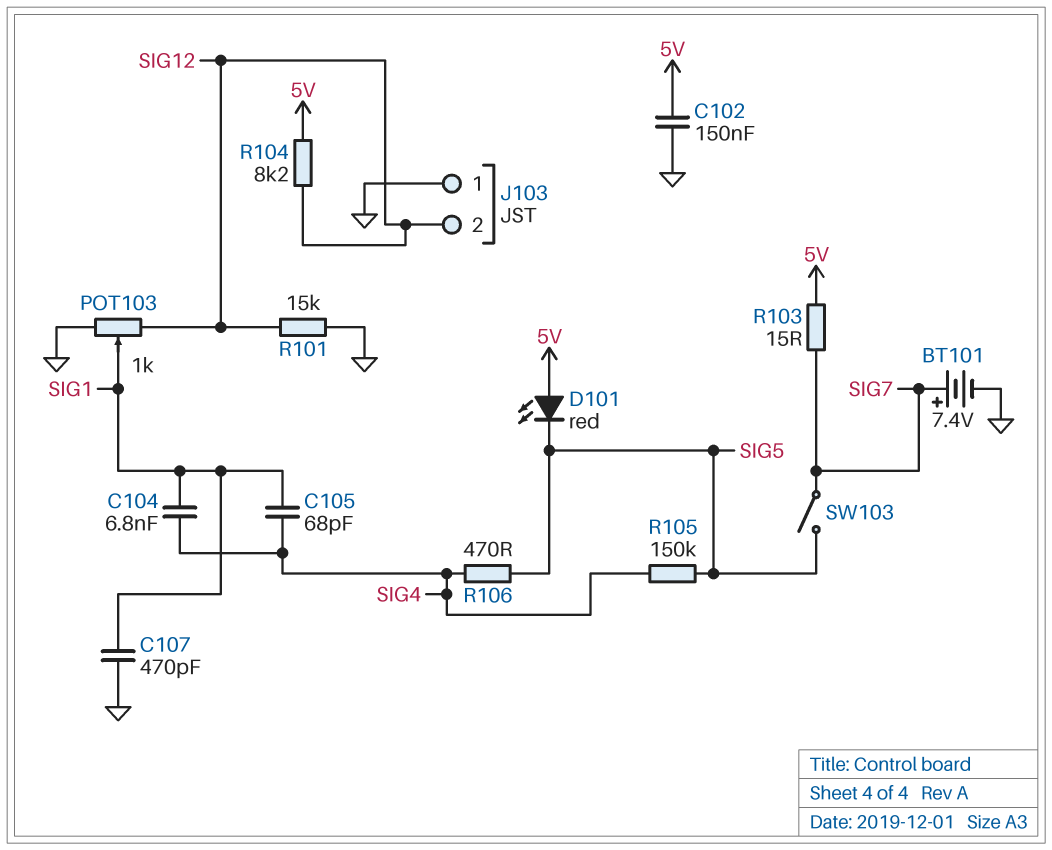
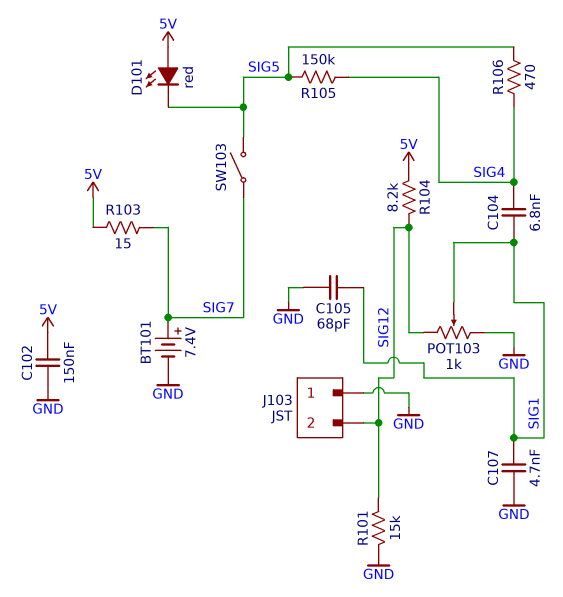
C105: 68pF (SIG1, SIG4) -> 68pF (GND, SIG1)
C107: 470pF (GND, SIG1) -> 4.7nF (GND, SIG1)

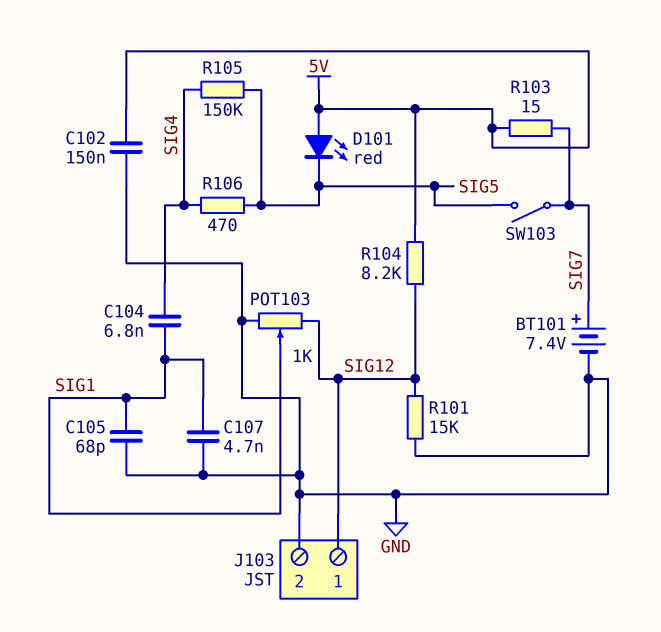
J103 pin 1: GND -> SIG12
J103 pin 2: SIG12 -> GND

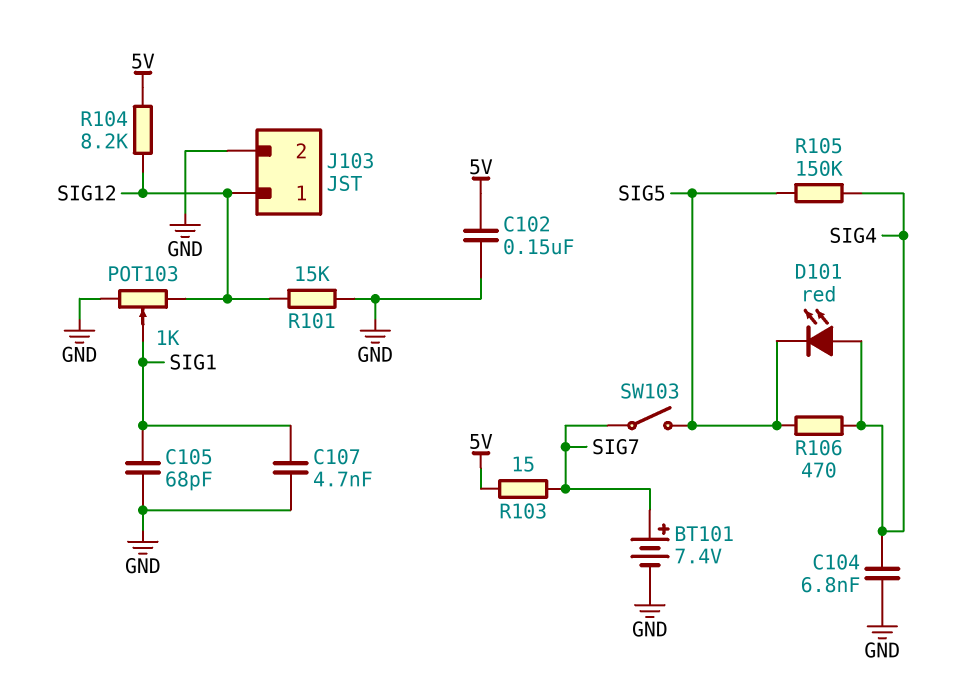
C104: 6.8nF (SIG1, SIG4) -> 6.8nF (GND, SIG4)
D101: LED red (A 5V, K SIG5) -> LED red (A SIG4, K SIG5)

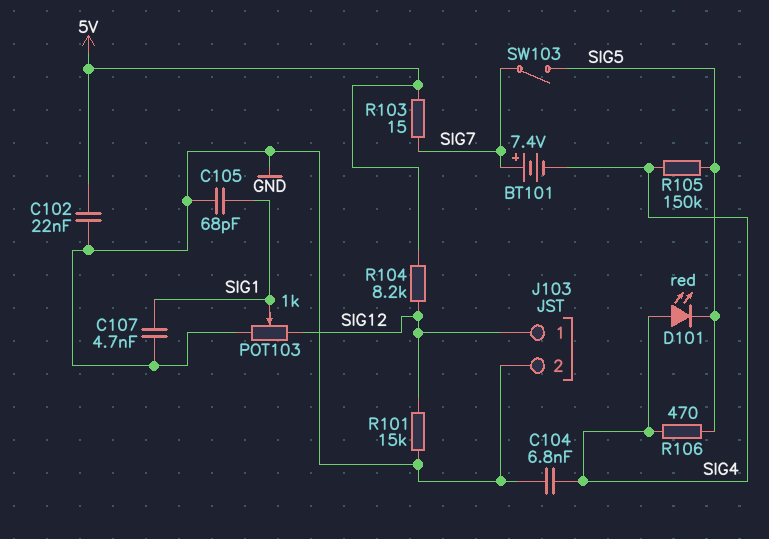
BT101: 7.4V (plus SIG7, minus GND) -> 7.4V (plus SIG7, minus SIG4)
C102: 150nF (5V, GND) -> 22nF (5V, GND)

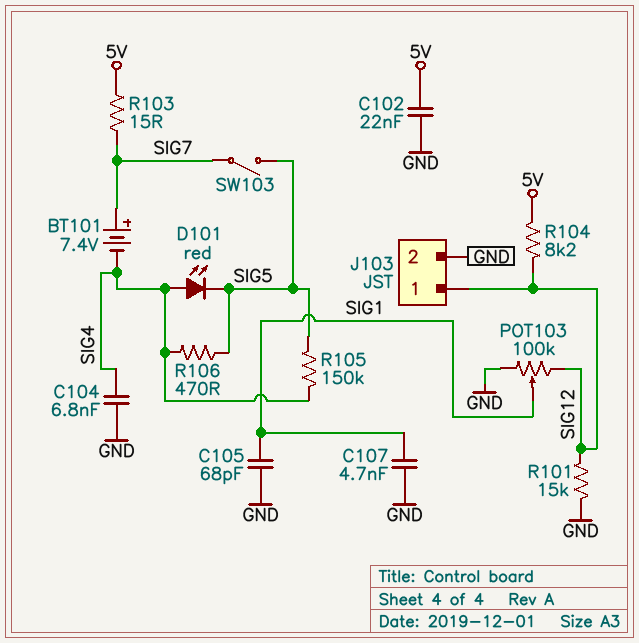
POT103: 1k (GND, SIG12, wiper SIG1) -> 100k (GND, SIG12, wiper SIG1)

